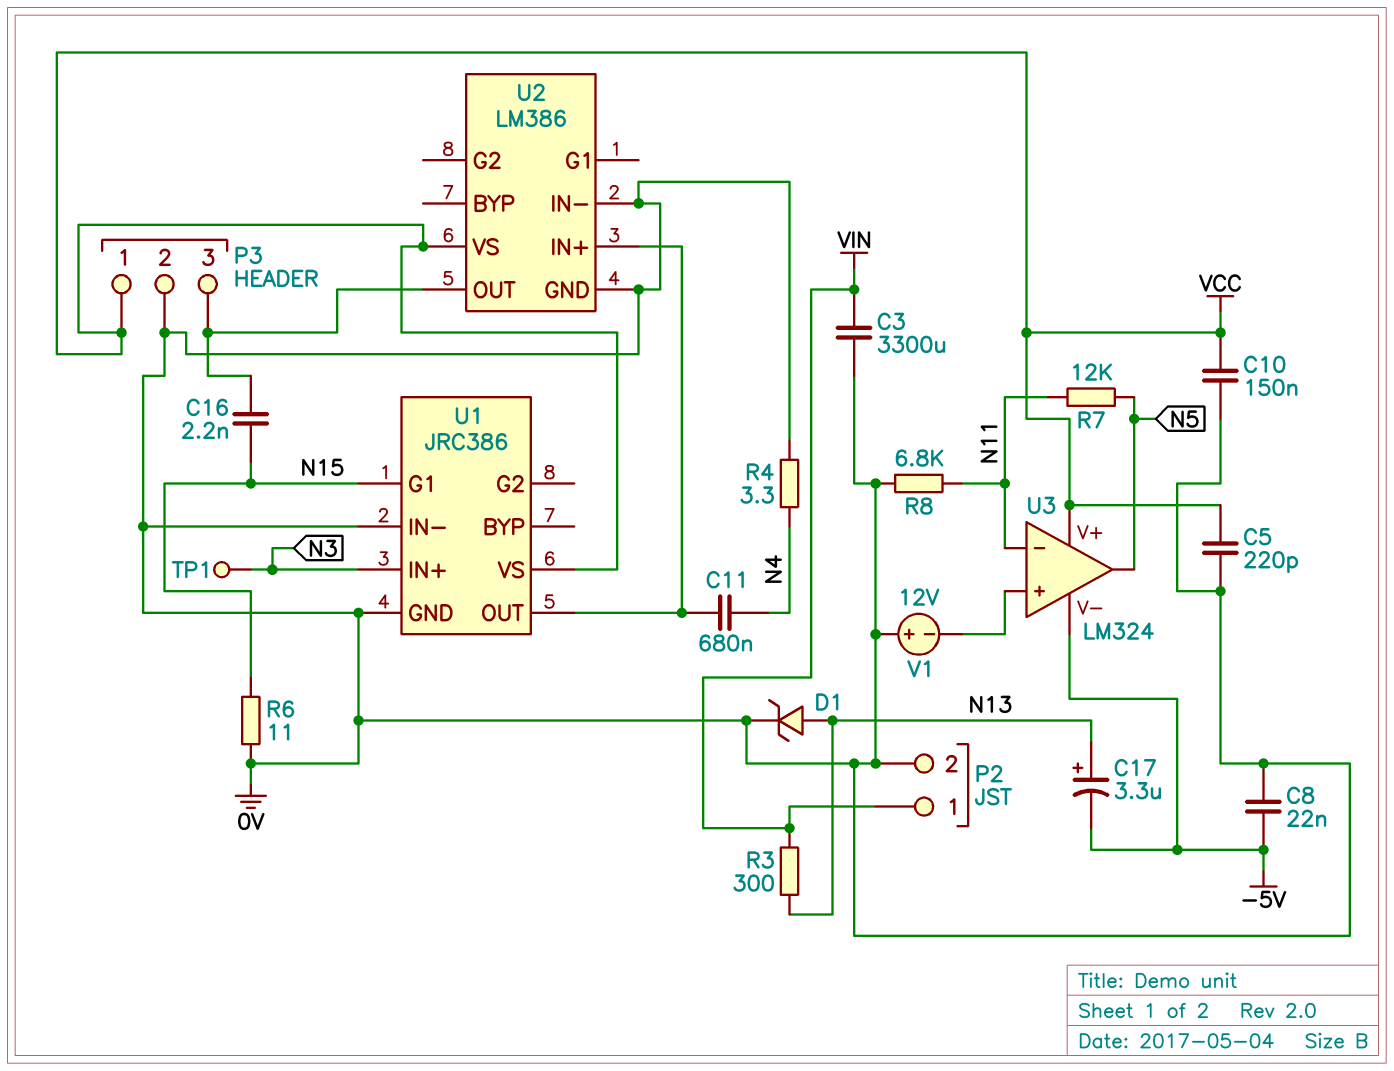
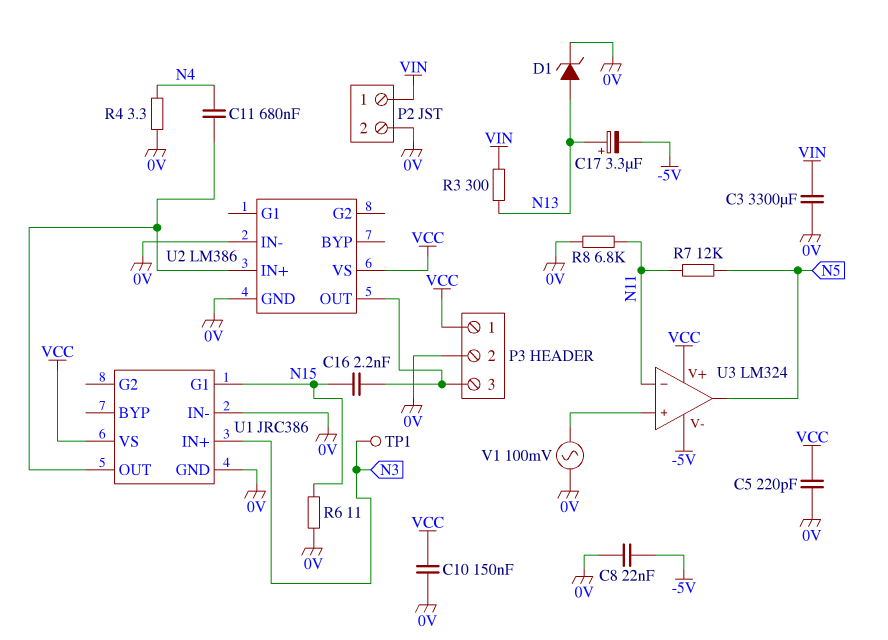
V1: 12V (plus 0V, minus U3/in+) -> AC 100mV (0V, U3/in+)

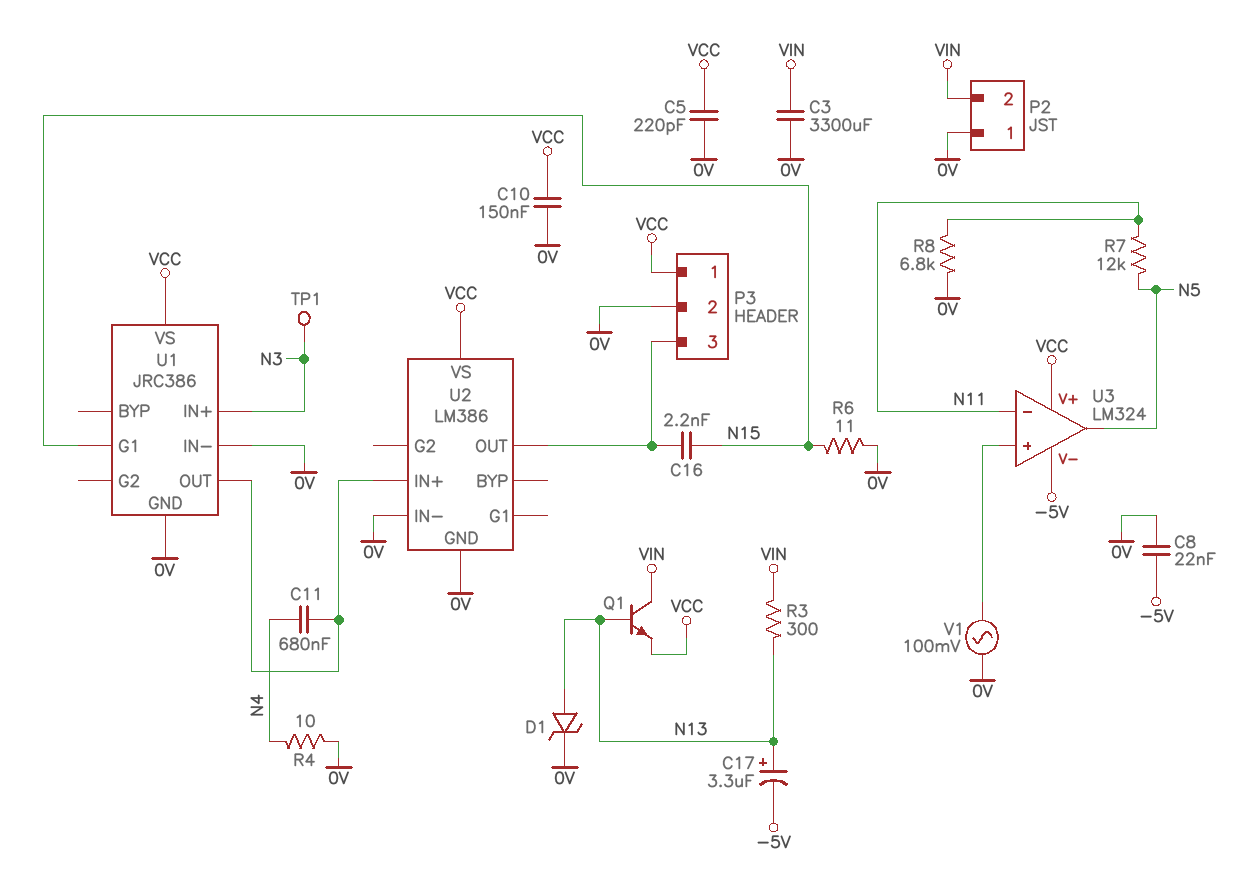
P2 pin 1: VIN -> 0V
P2 pin 2: 0V -> VIN
Q1: none -> NPN (B N13, C VIN, E VCC)
R4: 3.3 (0V, N4) -> 10 (0V, N4)

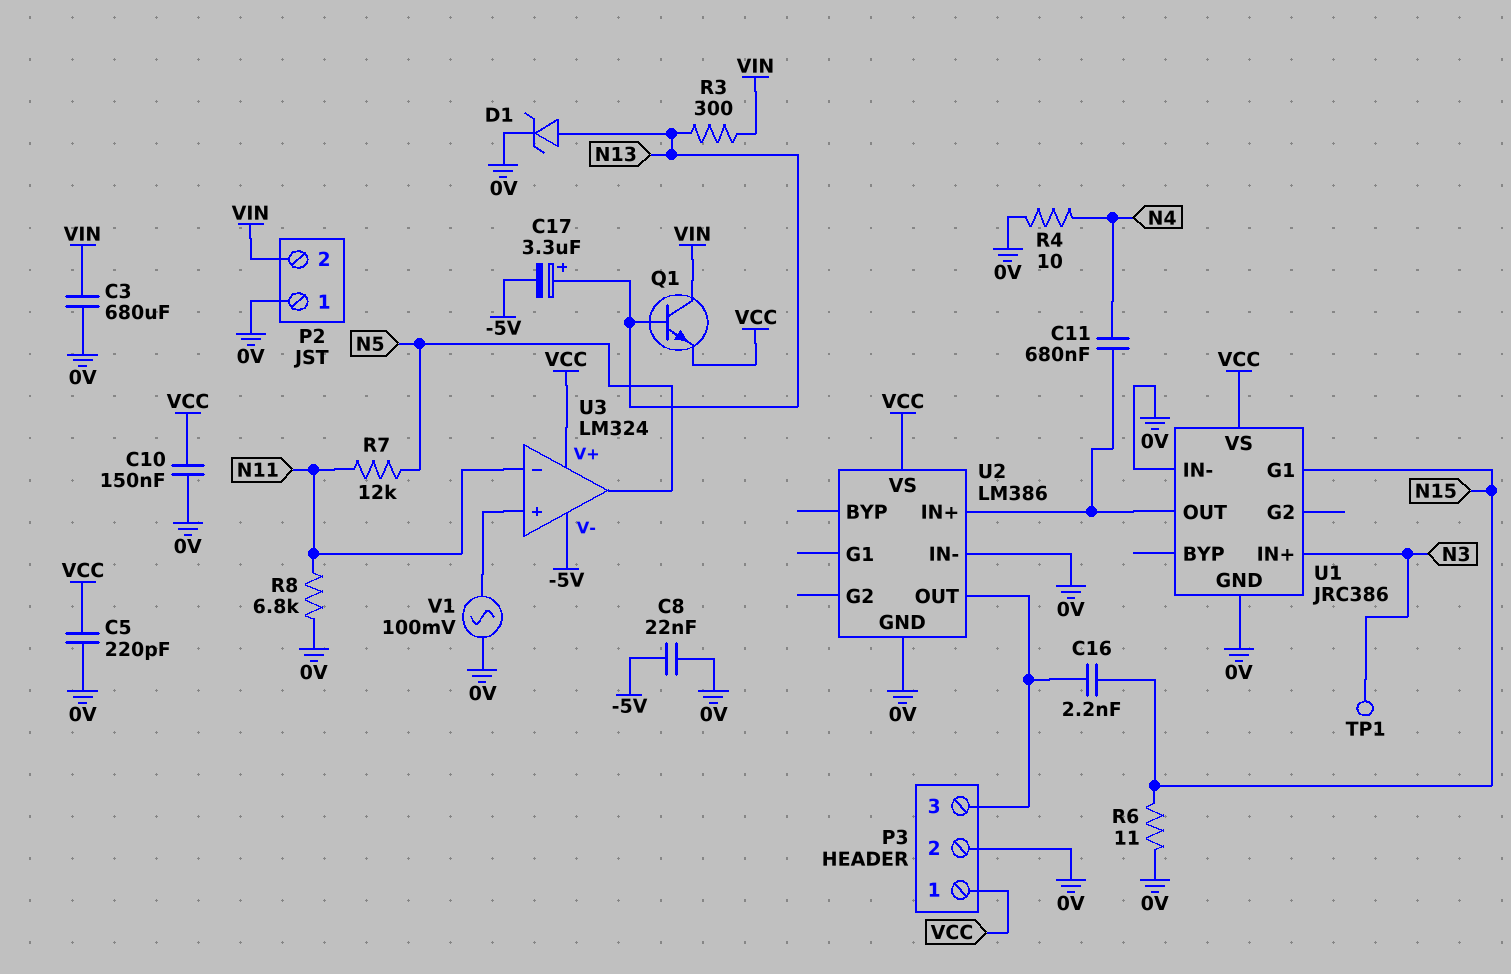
C3: 3300uF (0V, VIN) -> 680uF (0V, VIN)

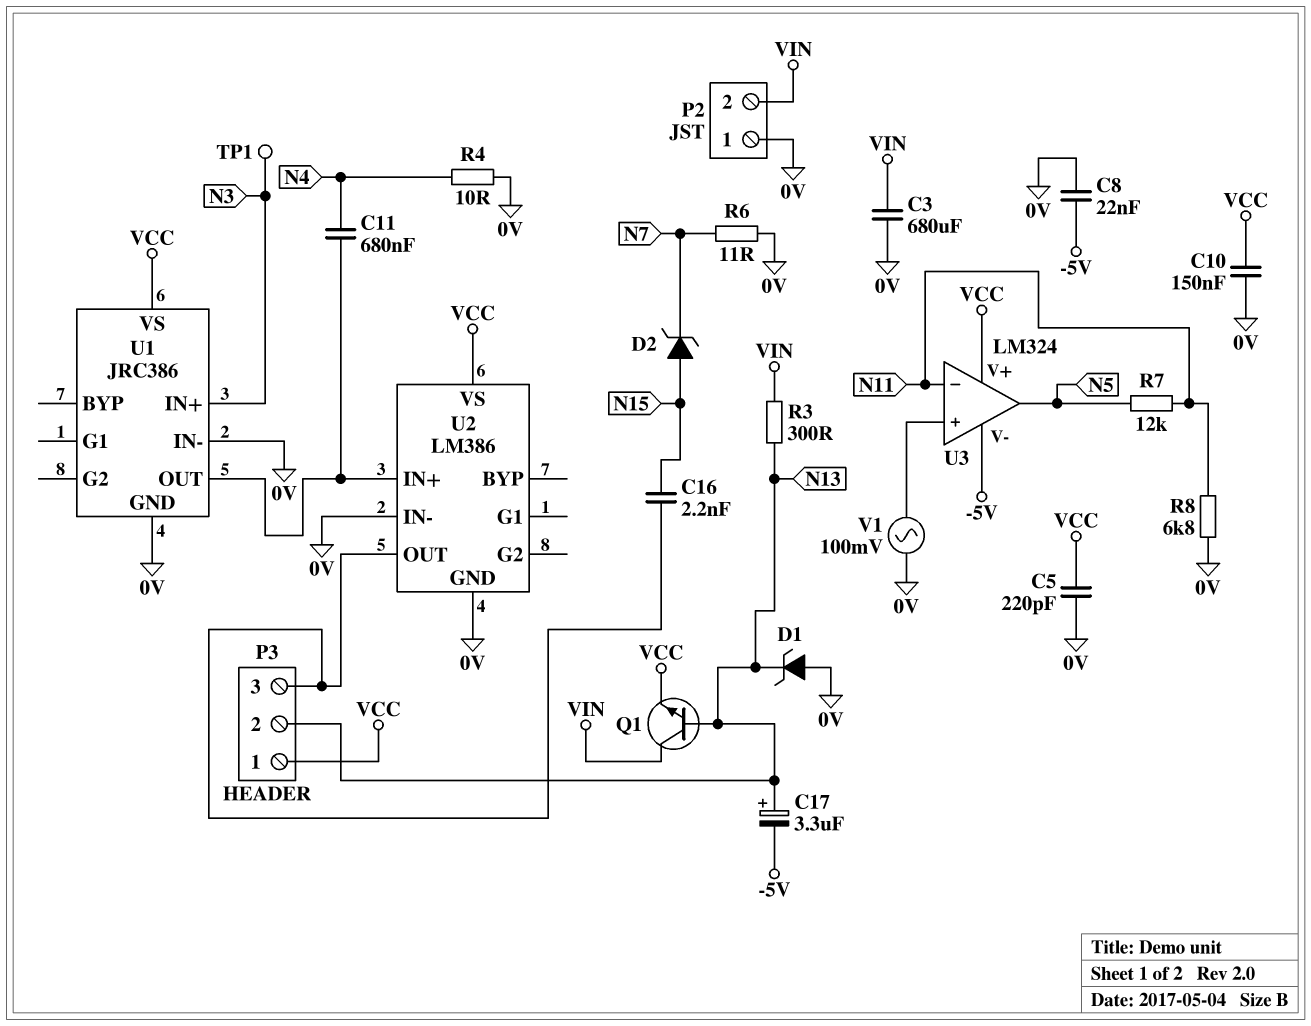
D1: zener (A N13, K 0V) -> zener (A 0V, K N13)
D2: none -> zener (A N15, K N7)
P3 pin 2: 0V -> N13
R6: 11 (0V, N15) -> 11 (0V, N7)
U1 pin G1: N15 -> none

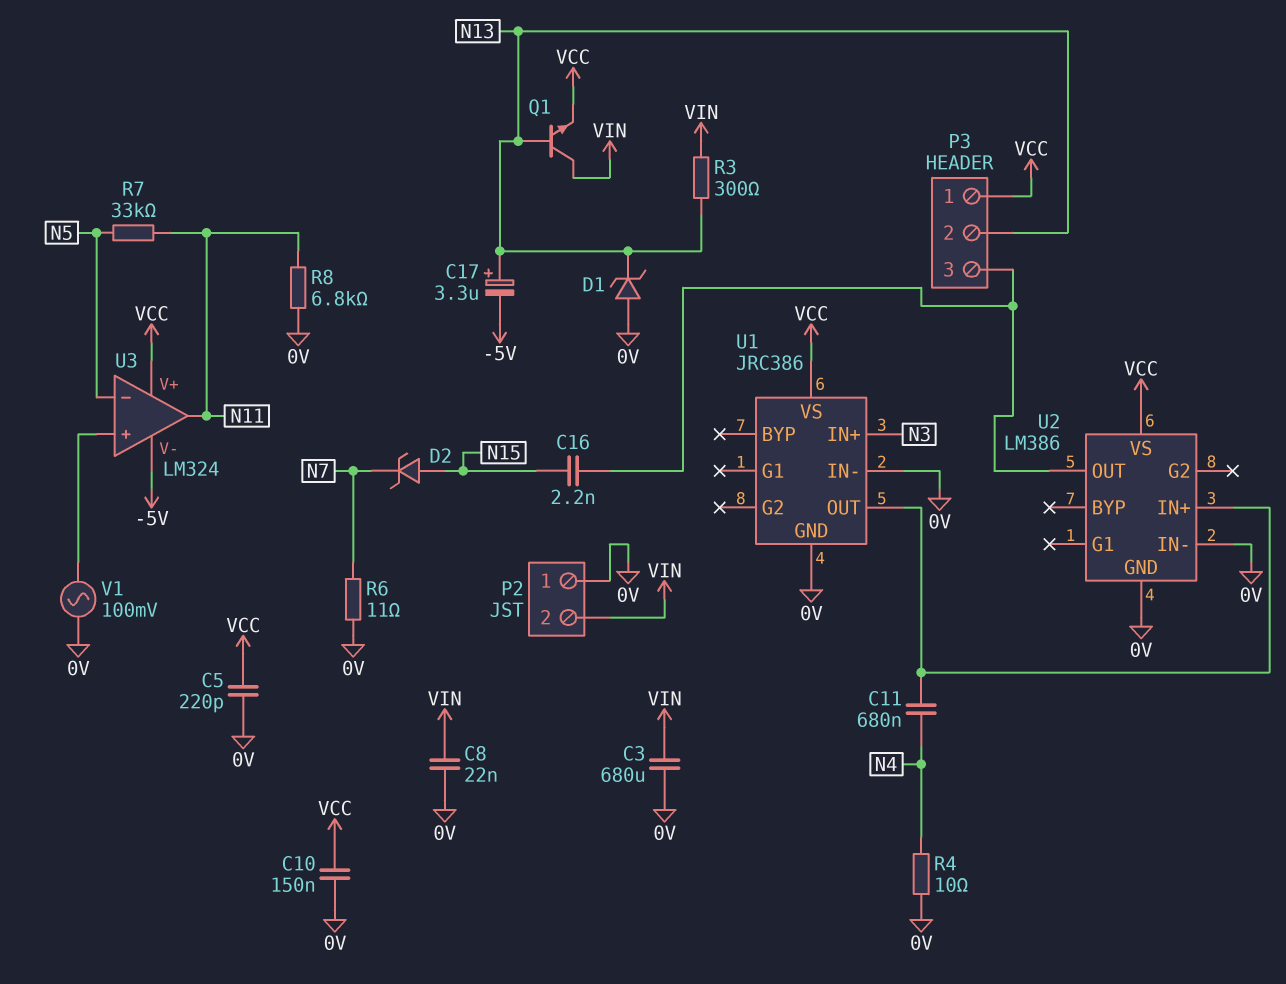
C8: 22nF (-5V, 0V) -> 22nF (0V, VIN)
R7: 12k (N5, N11) -> 33k (N5, N11)
TP1: test point (N3) -> none
U3 pin in-: N11 -> N5
U3 pin out: N5 -> N11

